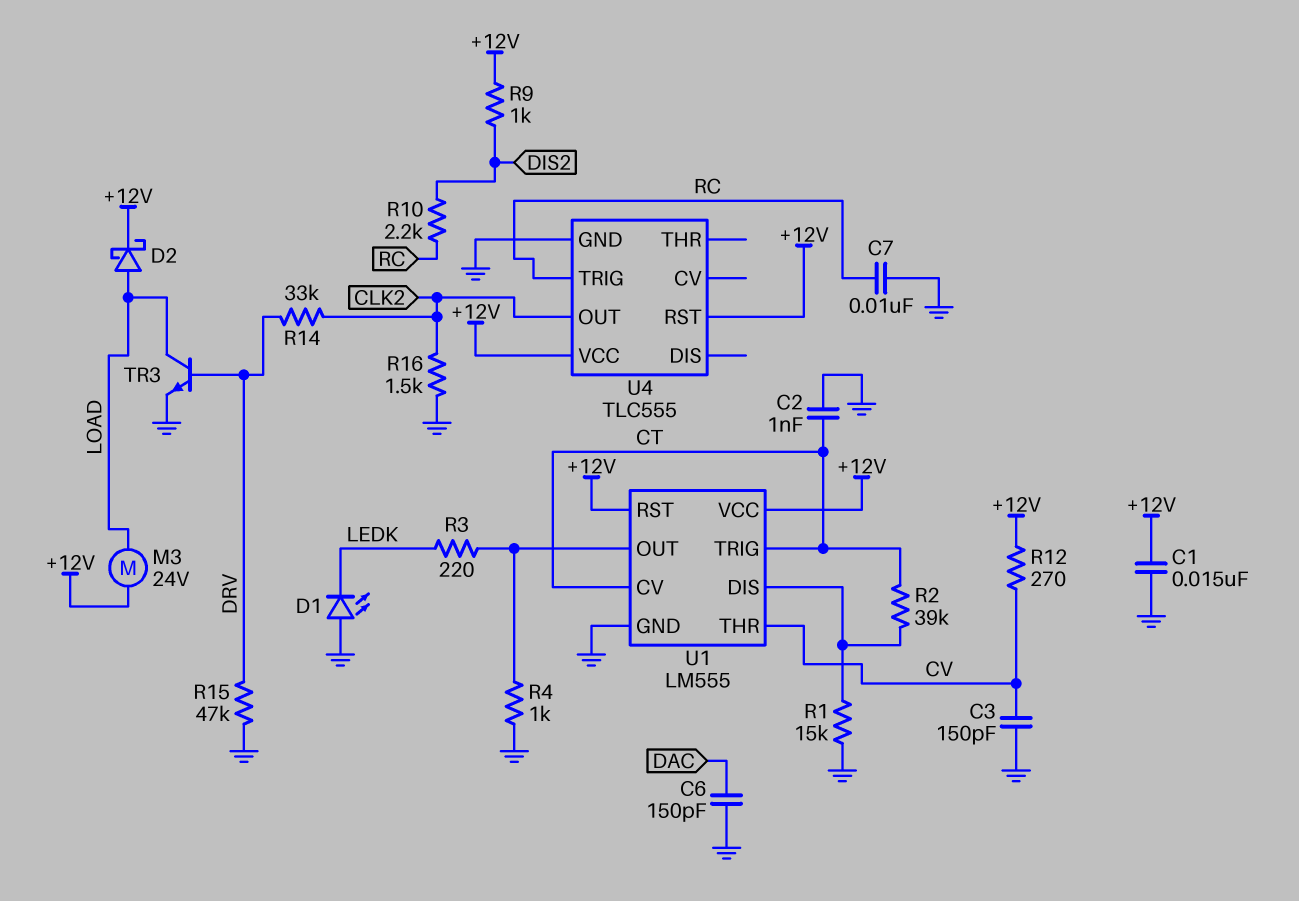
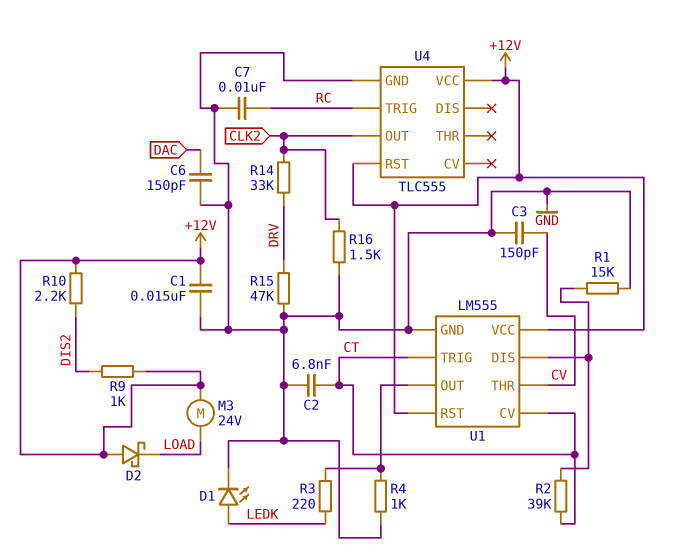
C2: 1nF (CT, GND) -> 6.8nF (CT, GND)
D1: LED (A GND, K LEDK) -> LED (A LEDK, K GND)
D2: schottky (A LOAD, K +12V) -> schottky (A +12V, K LOAD)
R10: 2.2k (DIS2, RC) -> 2.2k (+12V, DIS2)
R12: 270 (+12V, CV) -> none
TR3: NPN (B DRV, C LOAD, E GND) -> none

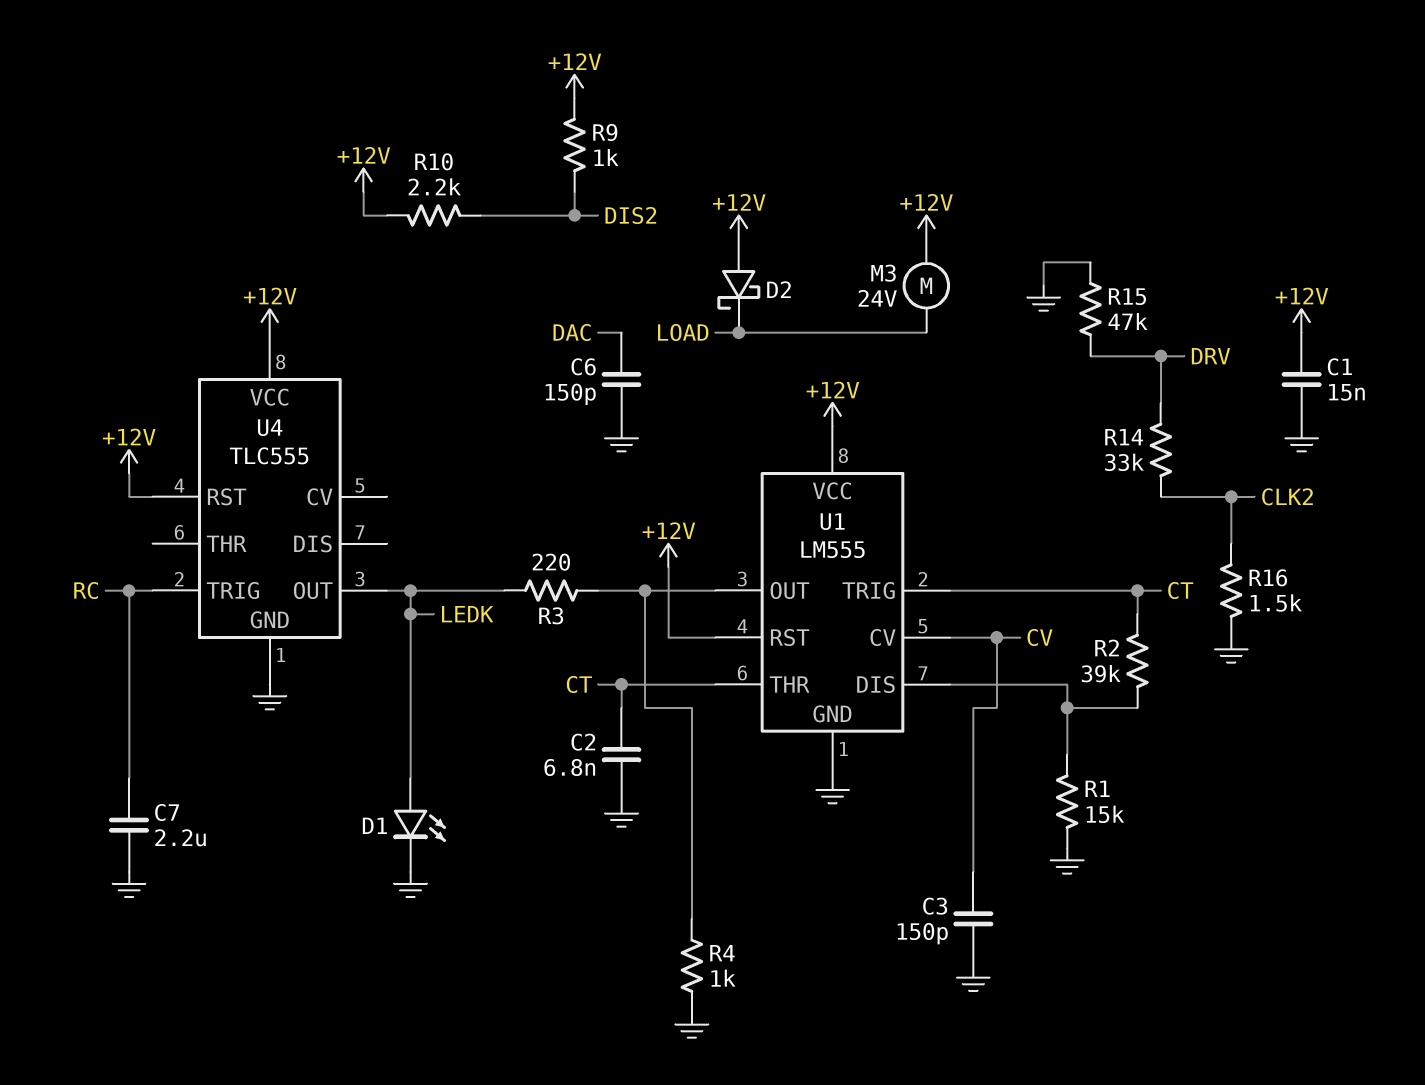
C7: 10nF (GND, RC) -> 2.2uF (GND, RC)
U1 pin CV: CT -> CV
U1 pin THR: CV -> CT
U4 pin OUT: CLK2 -> LEDK

